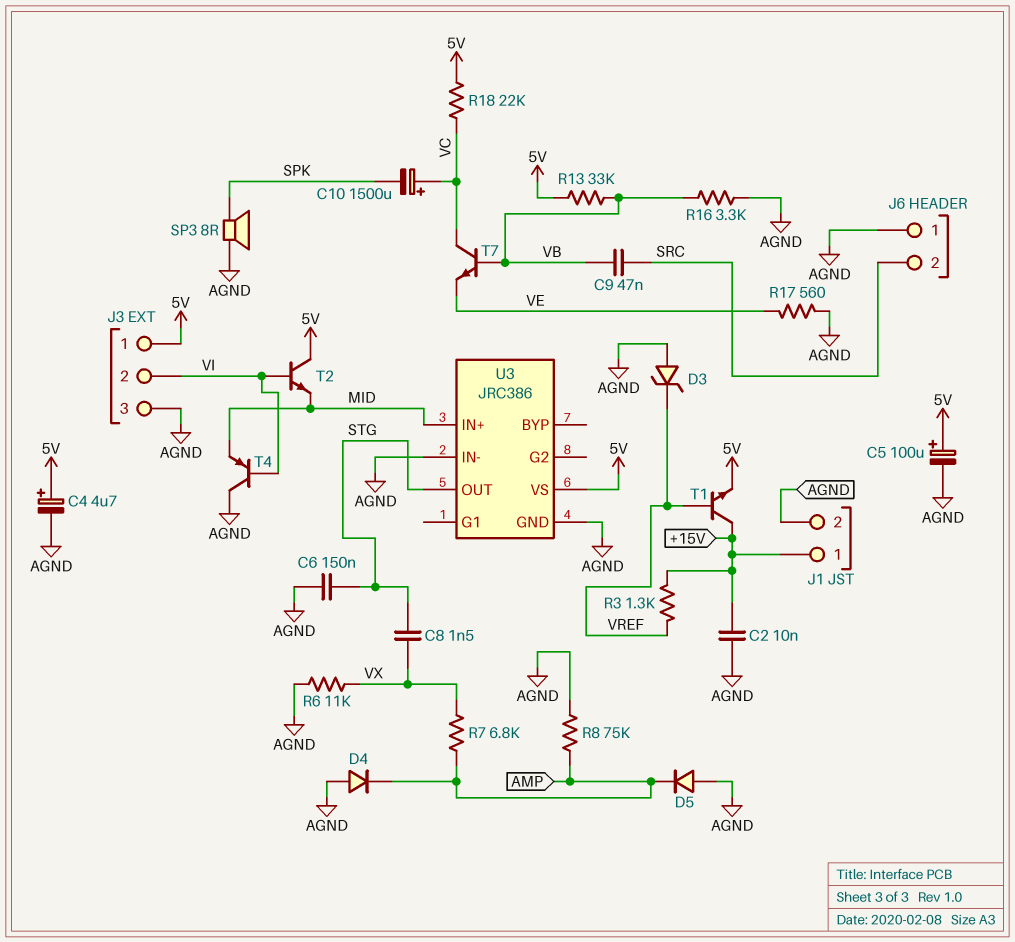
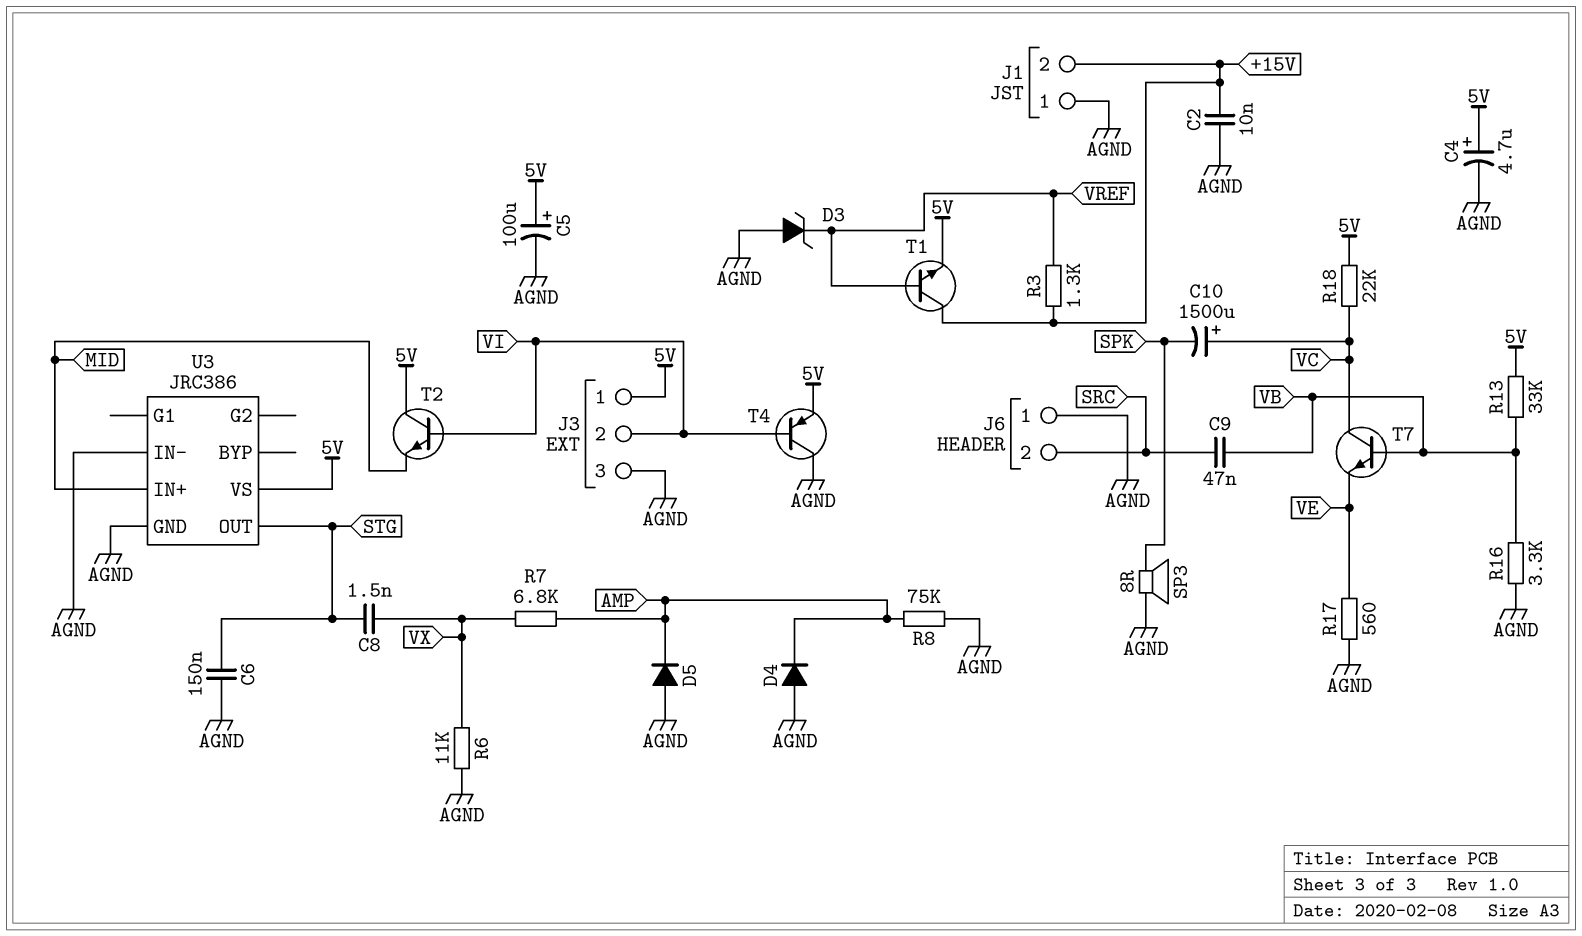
J1 pin 1: +15V -> AGND
J1 pin 2: AGND -> +15V
T4: PNP (B VI, C AGND, E MID) -> PNP (B VI, C AGND, E 5V)

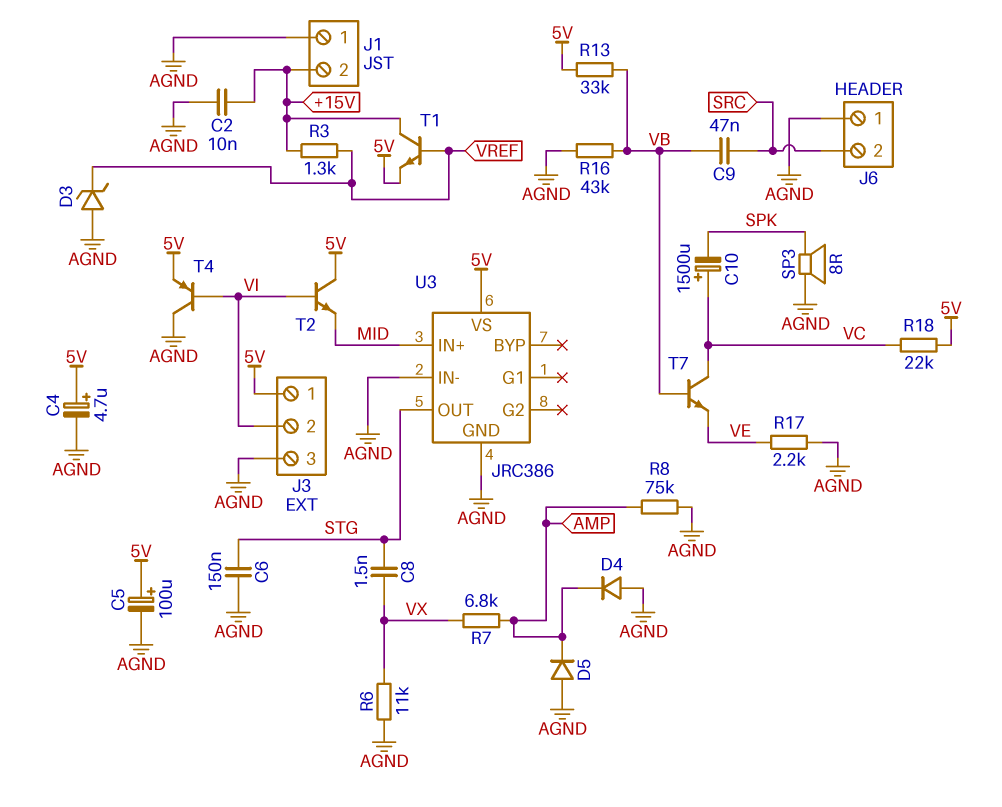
R16: 3.3k (AGND, VB) -> 43k (AGND, VB)
R17: 560 (AGND, VE) -> 2.2k (AGND, VE)

